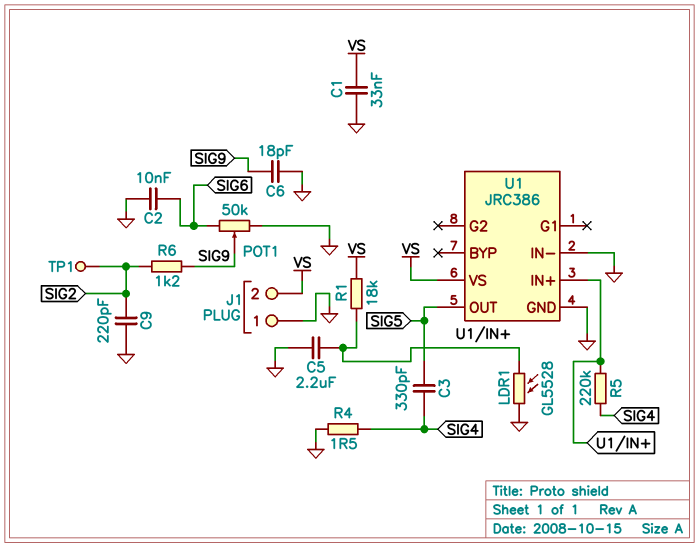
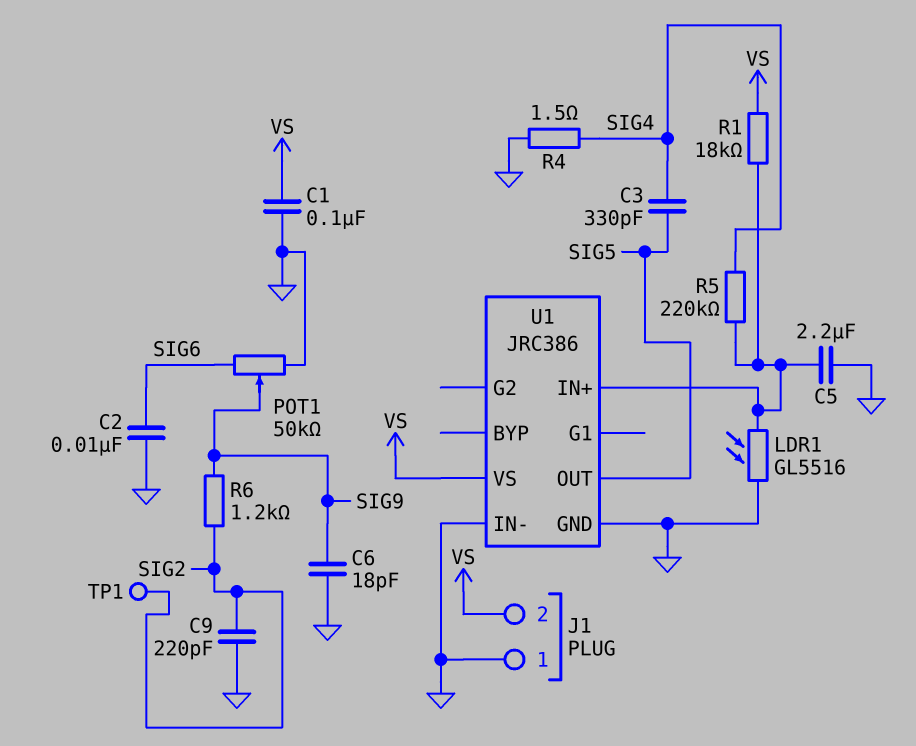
C1: 33nF (GND, VS) -> 100nF (GND, VS)
LDR1: GL5528 (GND, U1/IN+) -> GL5516 (GND, U1/IN+)

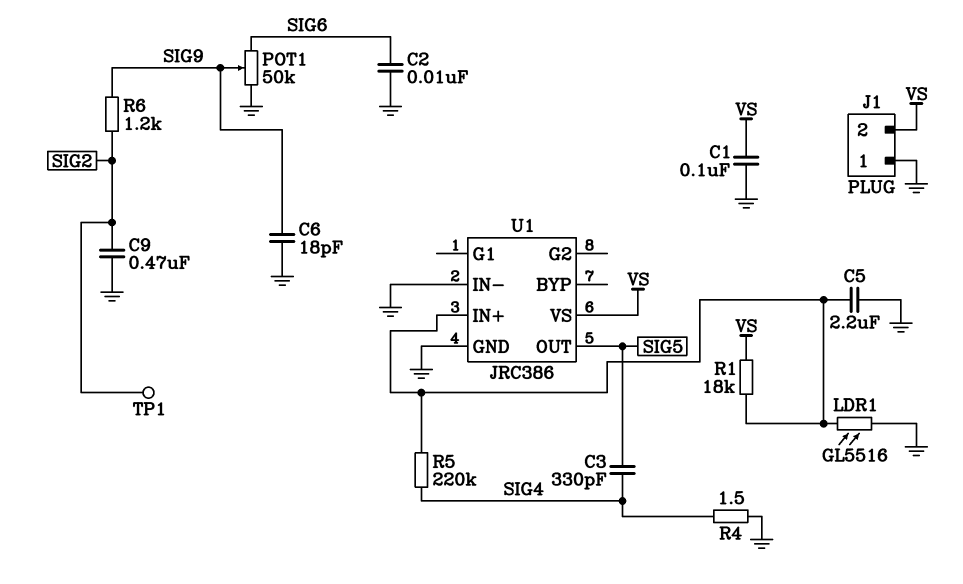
C9: 220pF (GND, SIG2) -> 470nF (GND, SIG2)

